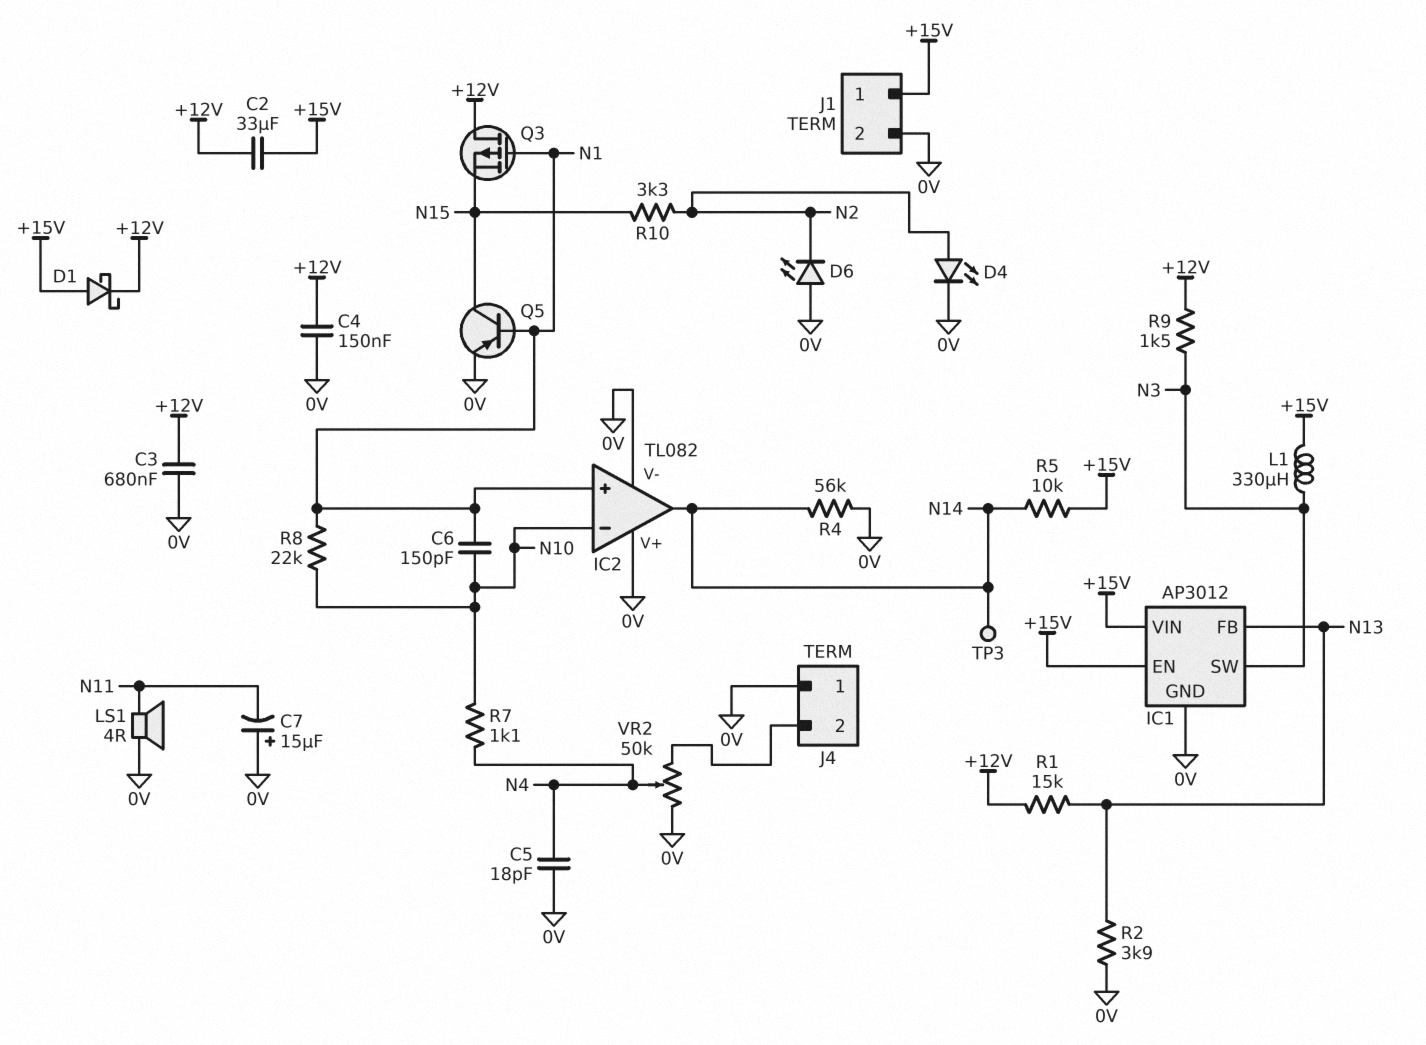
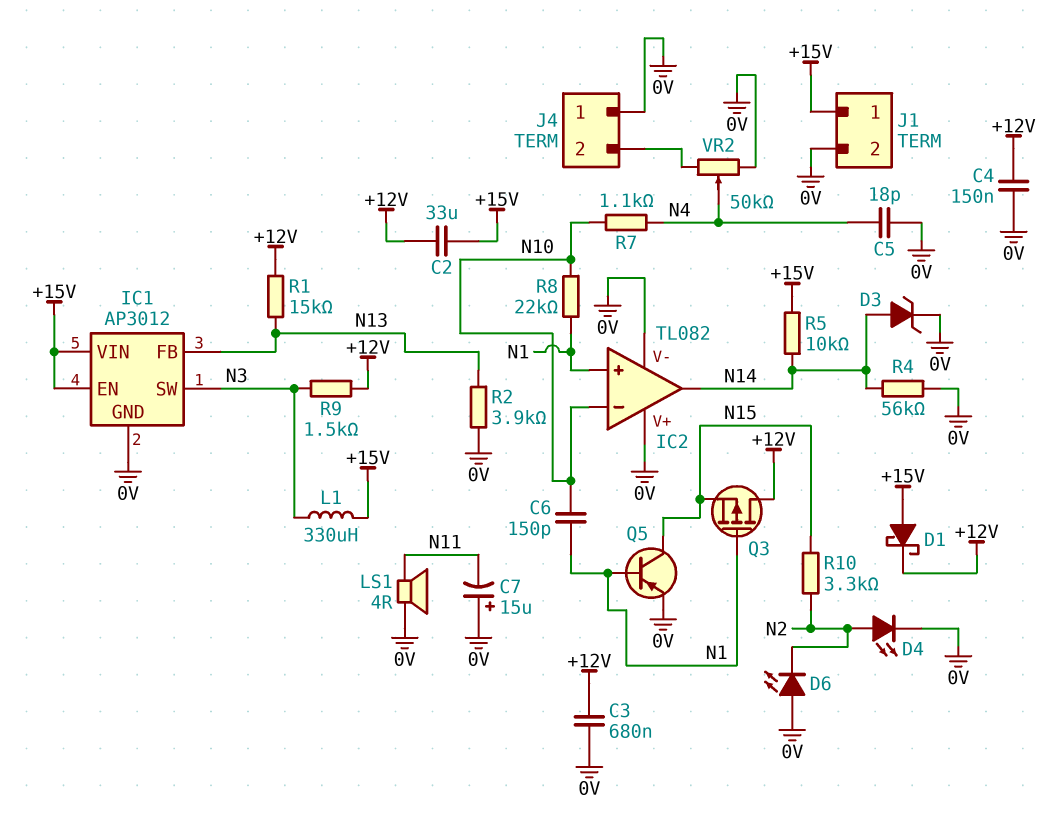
D3: none -> zener (A N14, K 0V)
TP3: test point (N14) -> none

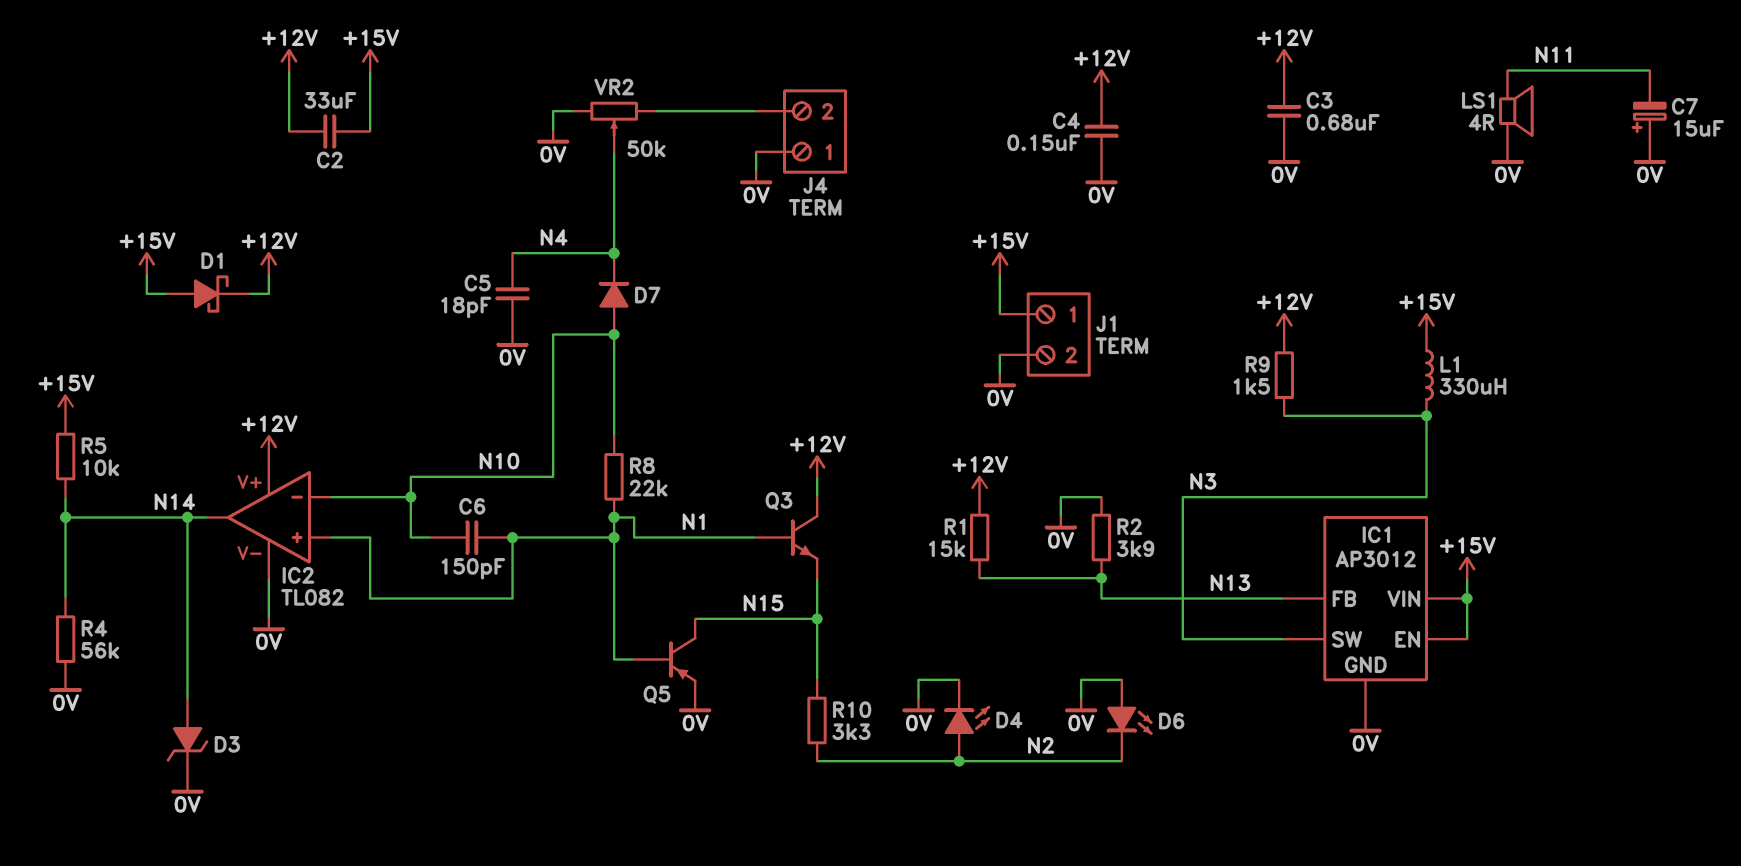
D7: none -> diode (A N10, K N4)
IC2 pin V+: 0V -> +12V
Q3: PMOS (G N1, D +12V, S N15) -> NPN (B N1, C +12V, E N15)
R7: 1.1k (N4, N10) -> none

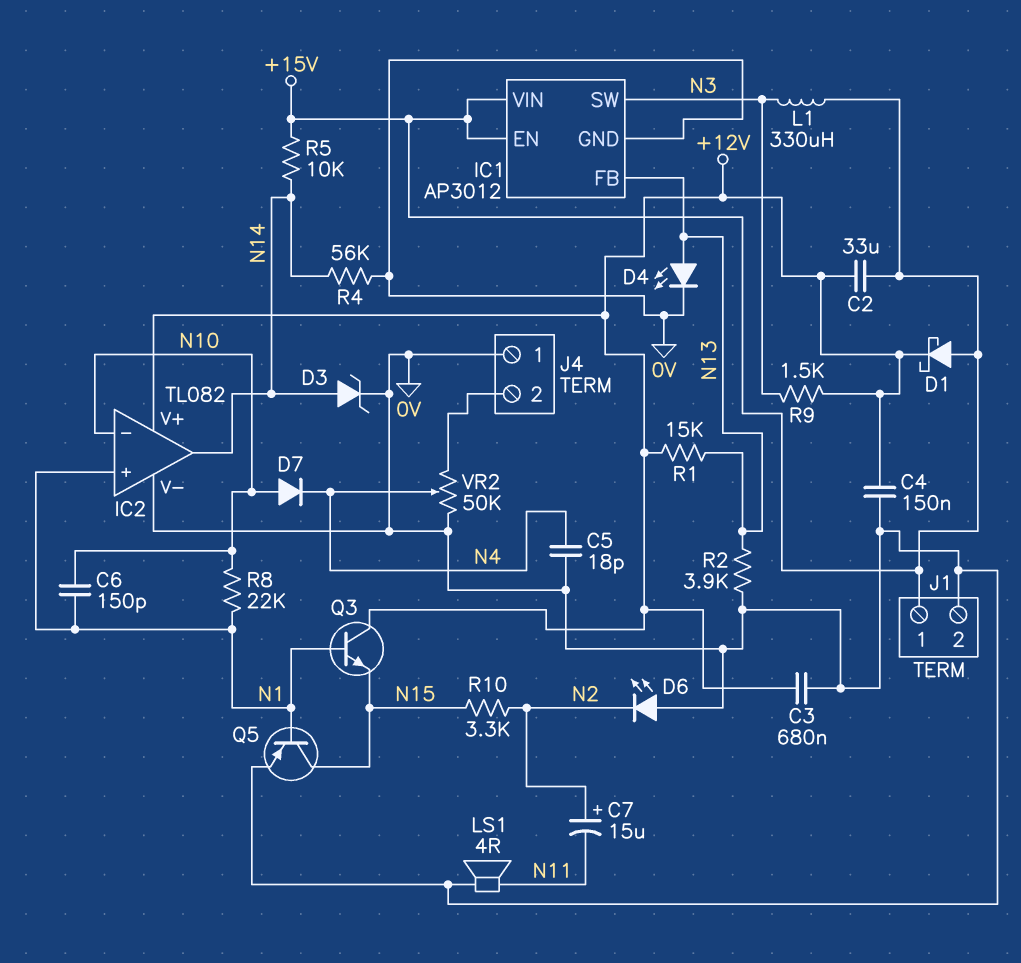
C7: 15uF (plus 0V, minus N11) -> 15uF (plus N2, minus N11)
D4: LED (A N2, K 0V) -> LED (A N13, K 0V)

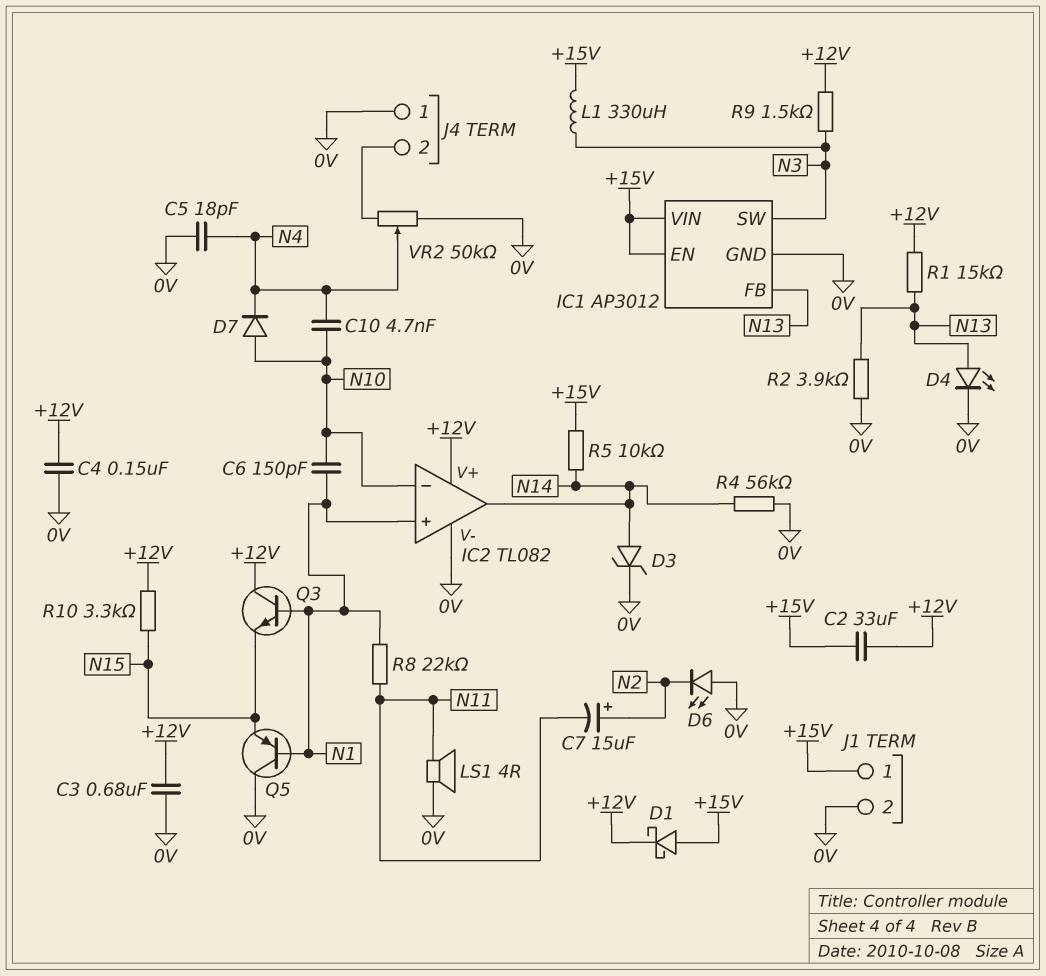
C10: none -> 4.7nF (N4, N10)
Q5: PNP (B N1, C N15, E 0V) -> PNP (B N1, C 0V, E N15)
R8: 22k (N1, N10) -> 22k (N1, N11)
R10: 3.3k (N2, N15) -> 3.3k (+12V, N15)

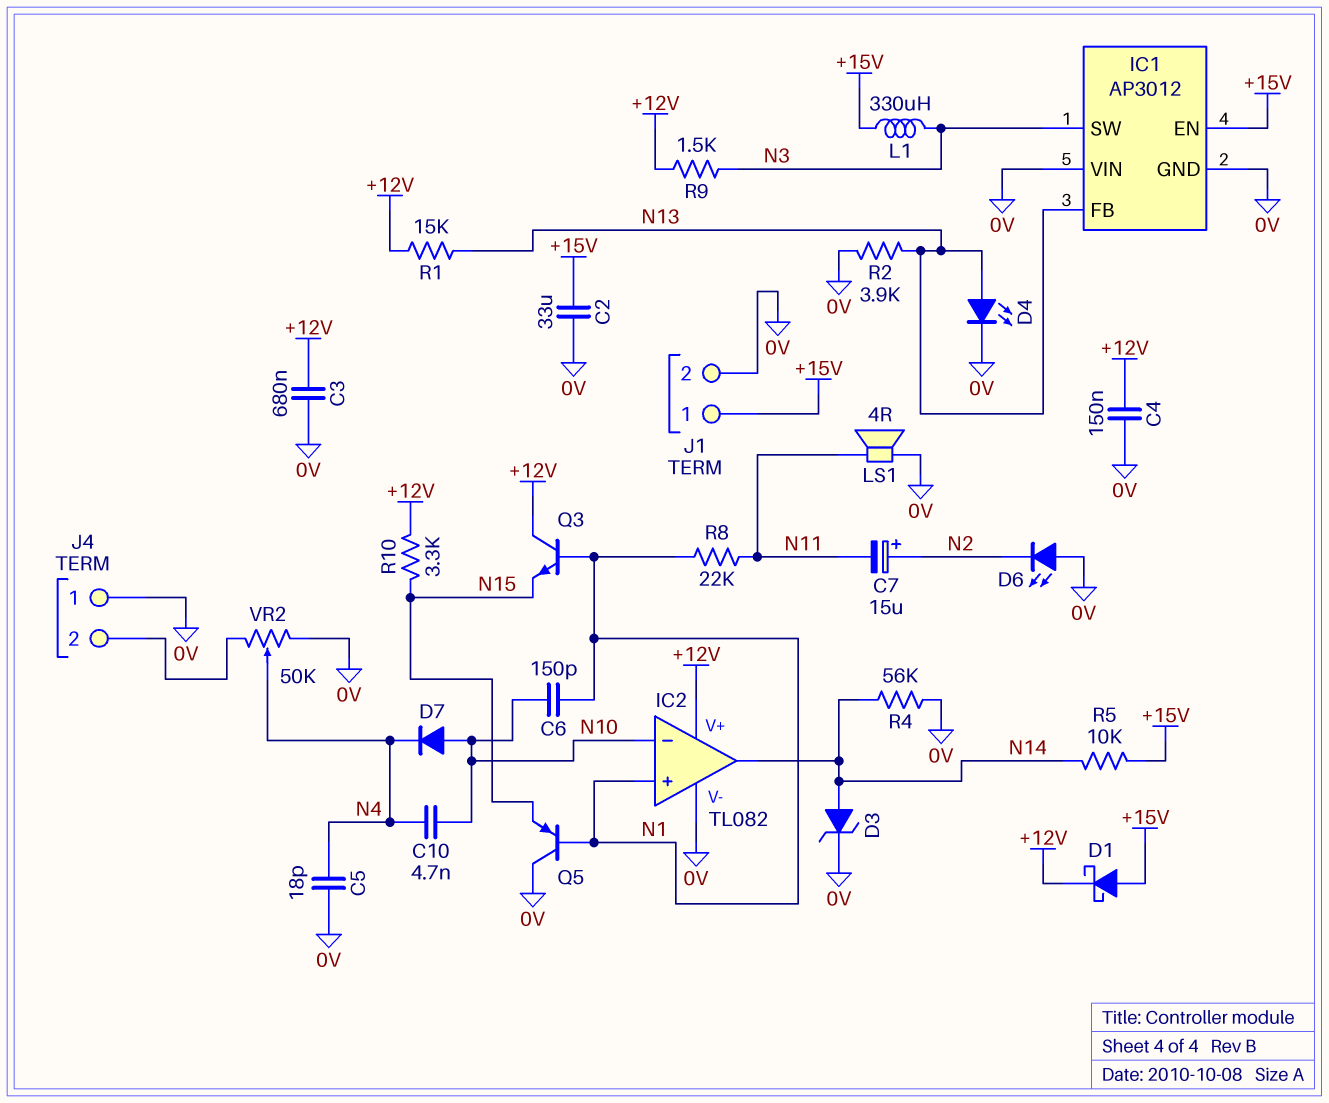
C2: 33uF (+12V, +15V) -> 33uF (+15V, 0V)
IC1 pin VIN: +15V -> 0V

